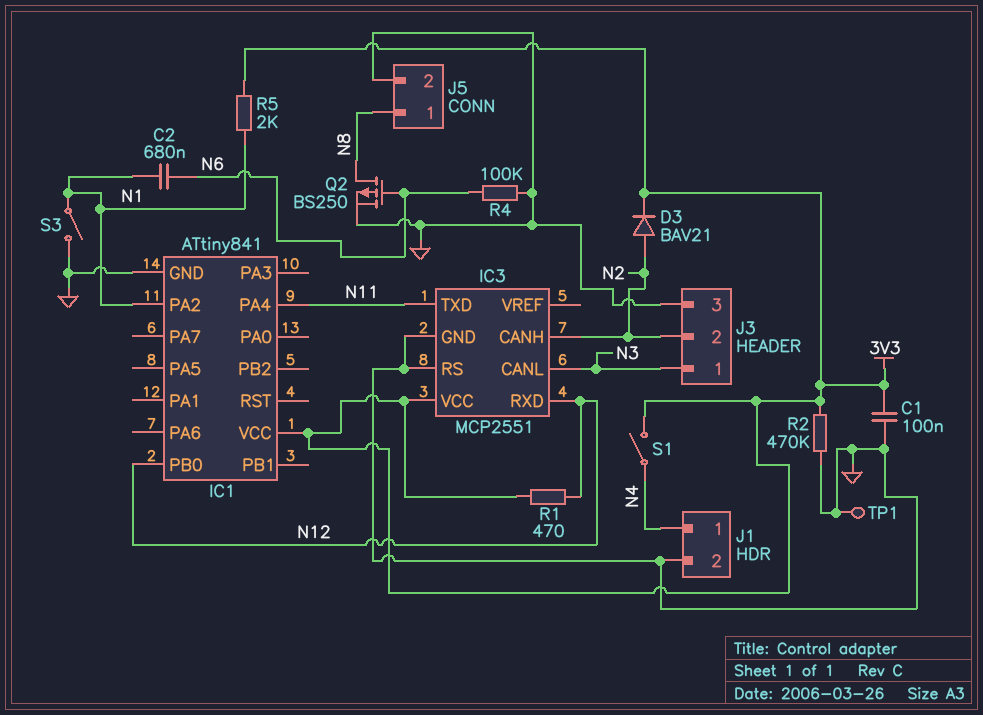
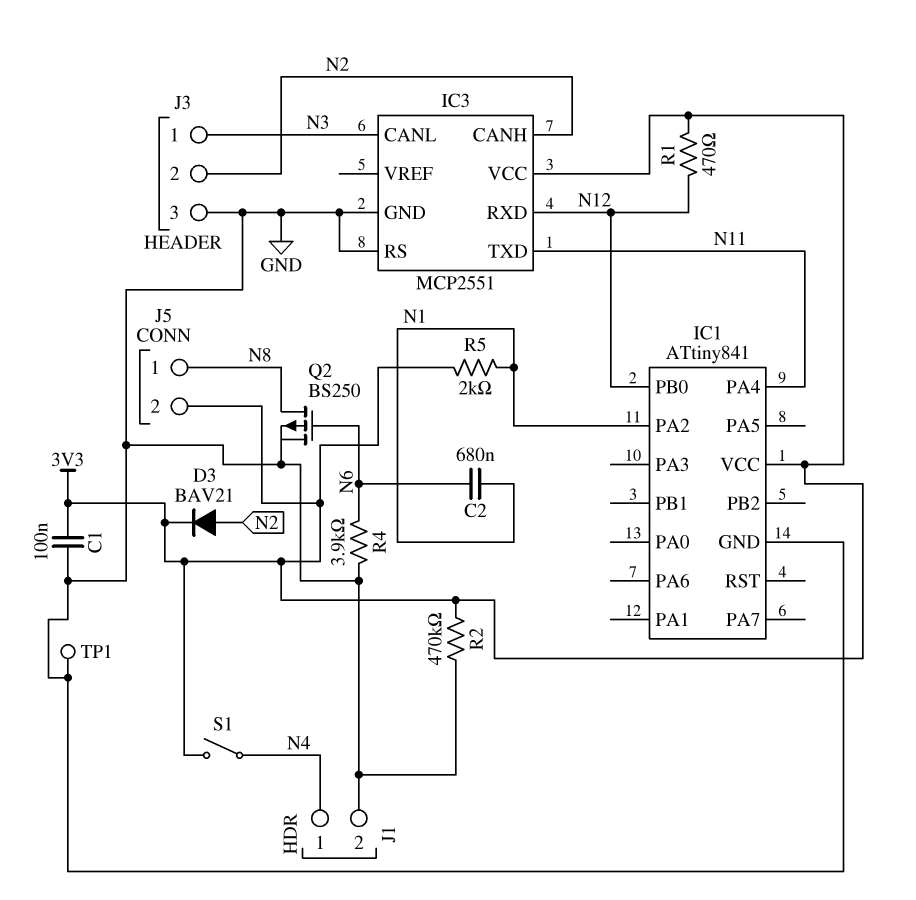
J5 pin 2: GND -> 3V3
R4: 100k (GND, N6) -> 3.9k (GND, N6)
S3: switch (GND, N1) -> none

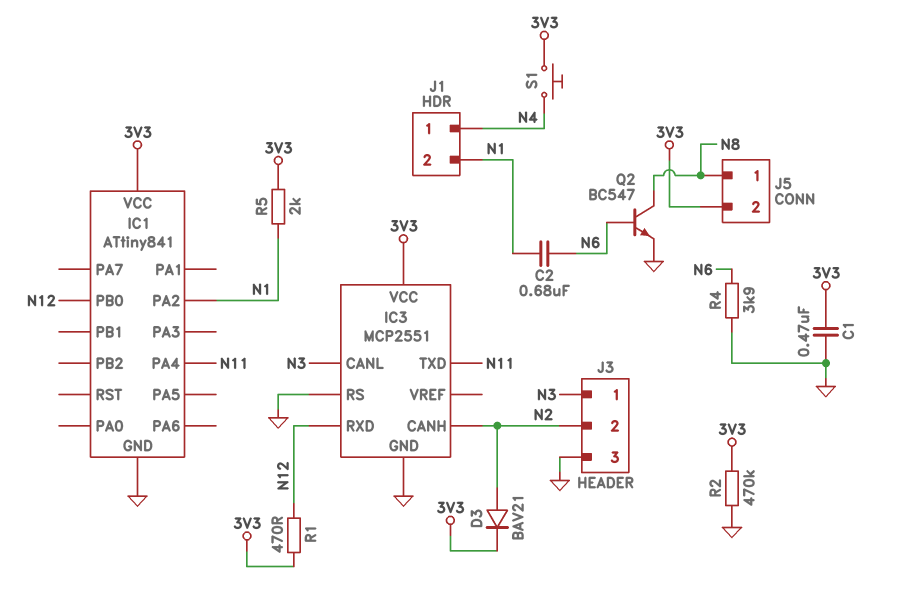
C1: 100nF (3V3, GND) -> 470nF (3V3, GND)
J1 pin 2: GND -> N1
Q2: PMOS BS250 (G N6, D N8, S GND) -> NPN BC547 (B N6, C N8, E GND)
S1: switch (3V3, N4) -> button (3V3, N4)
TP1: test point (GND) -> none

